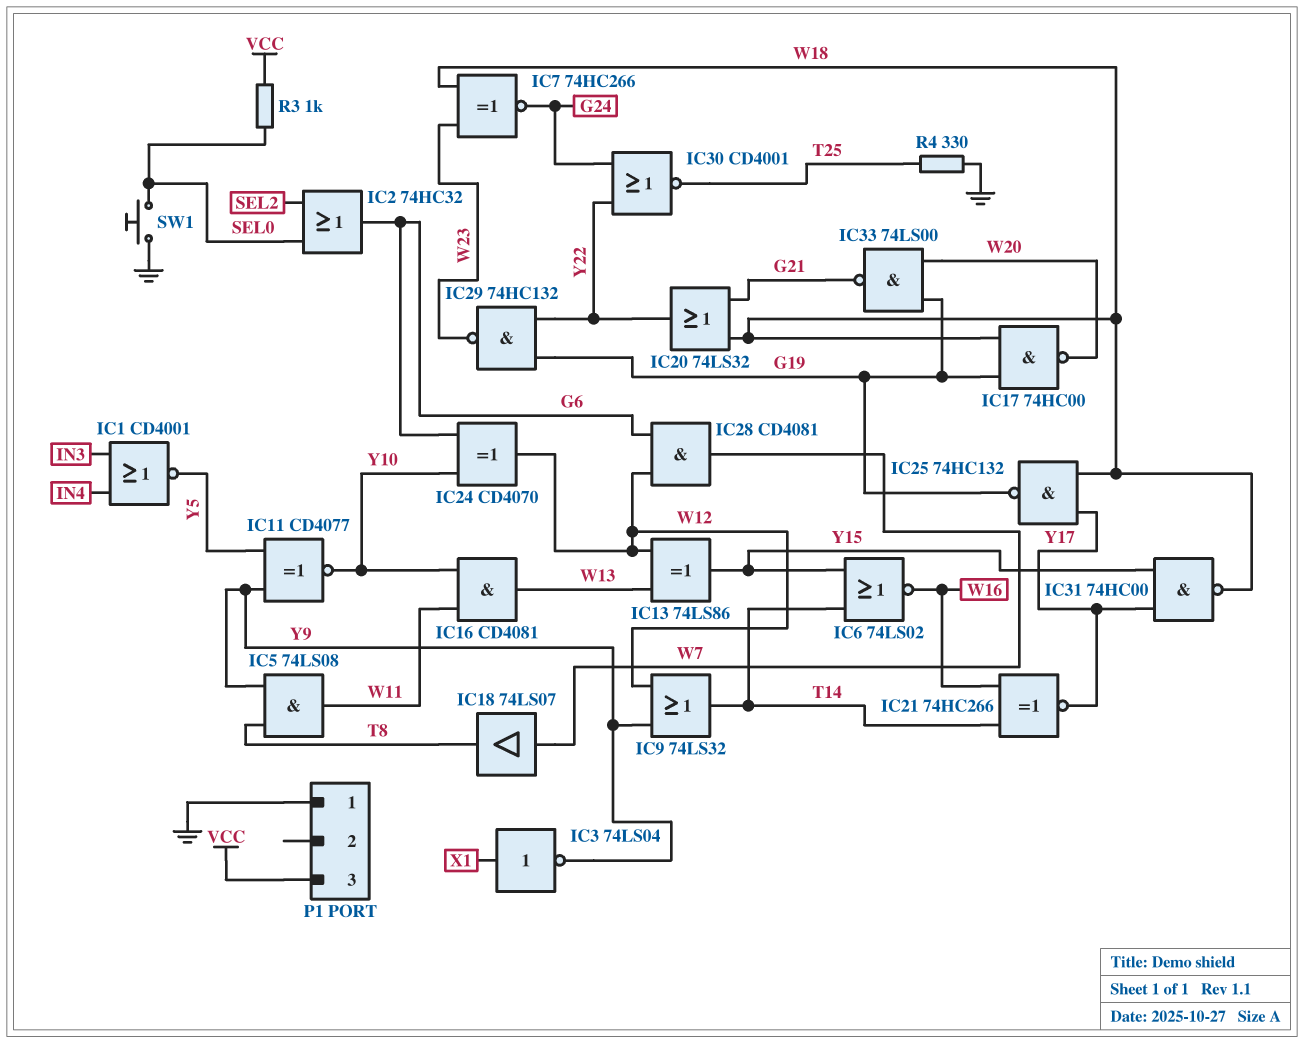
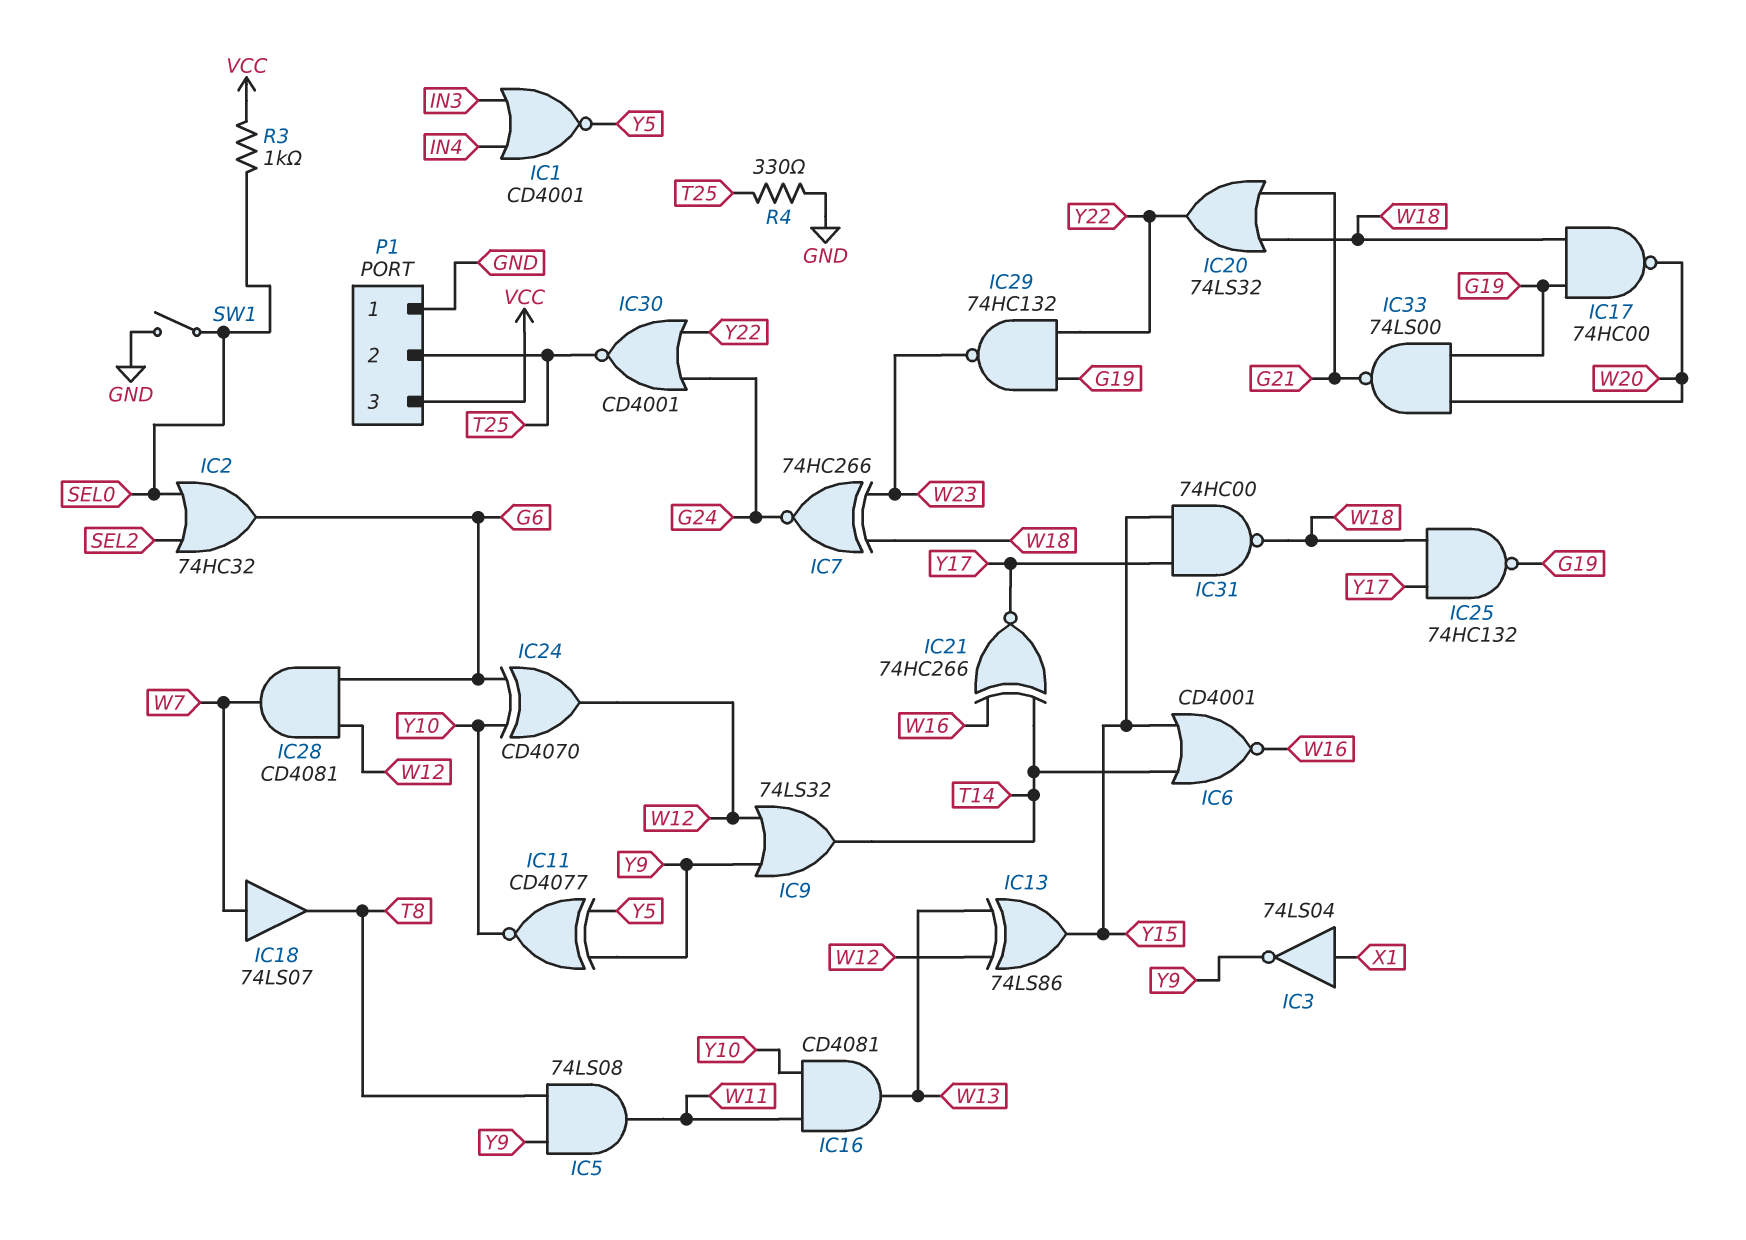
IC6: NOR 74LS02 (in T14, in Y15, out W16) -> NOR CD4001 (in T14, in Y15, out W16)
P1 pin 2: none -> T25
SW1: button (GND, SEL0) -> switch (GND, SEL0)

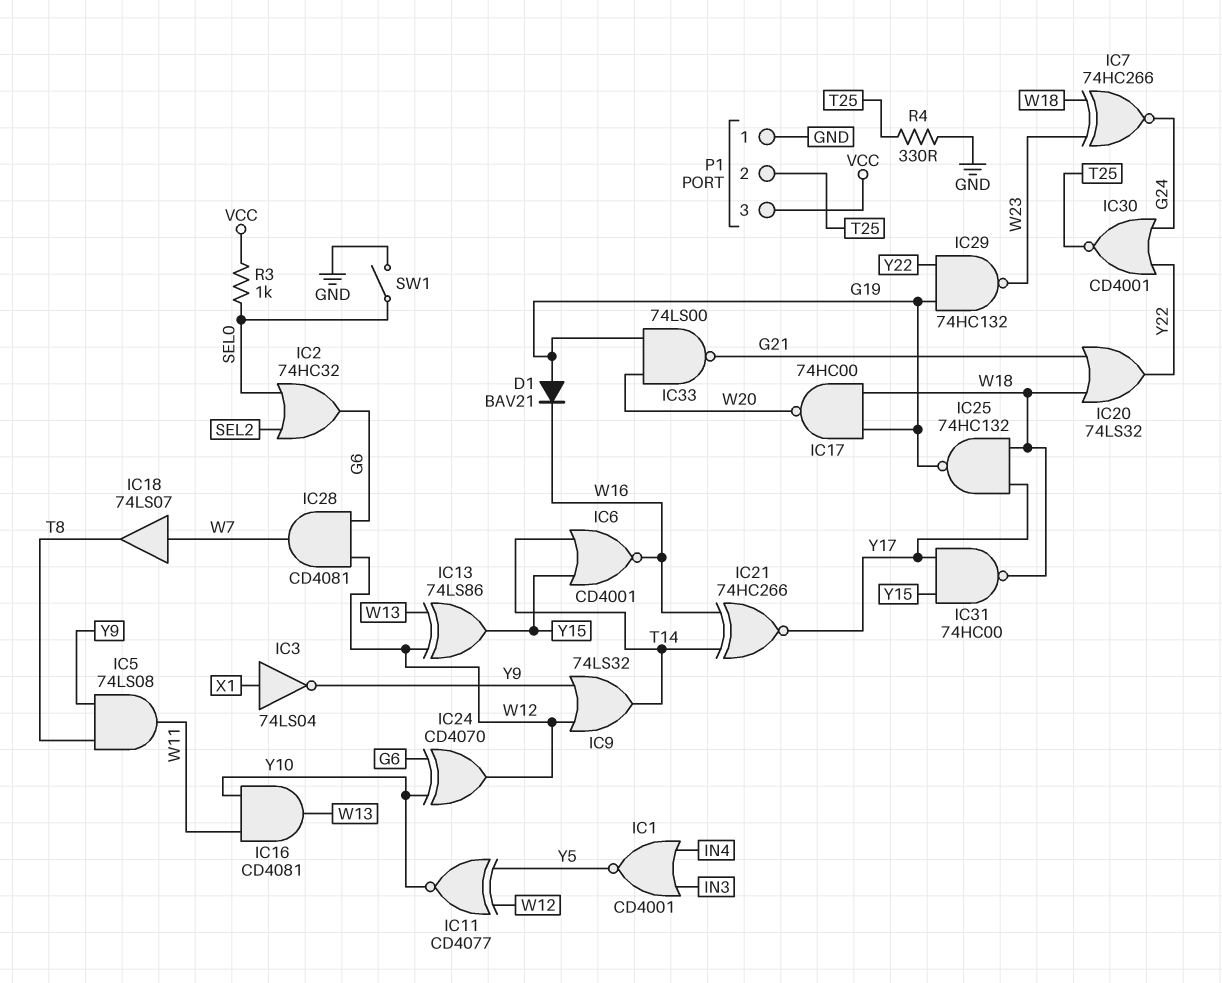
D1: none -> diode BAV21 (A G19, K W16)
IC11: XNOR CD4077 (in Y5, in Y9, out Y10) -> XNOR CD4077 (in W12, in Y5, out Y10)

